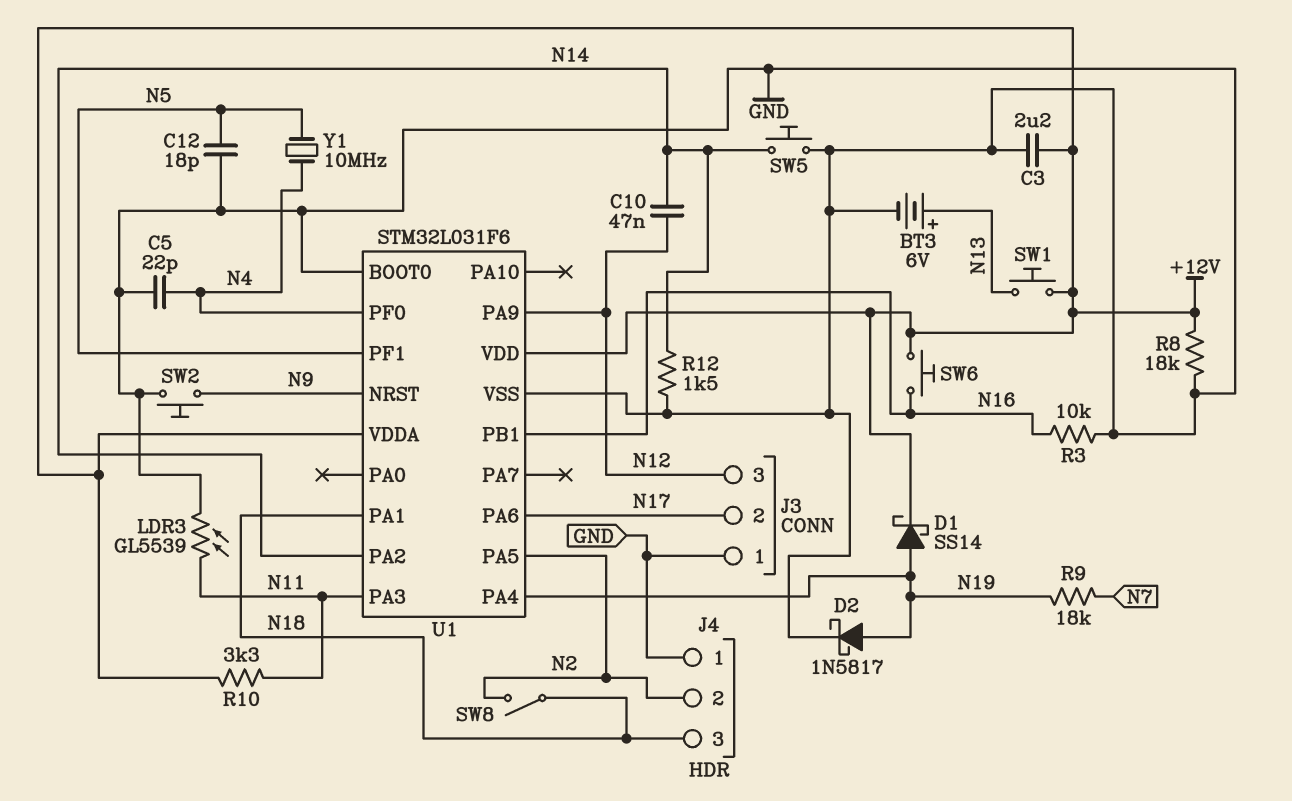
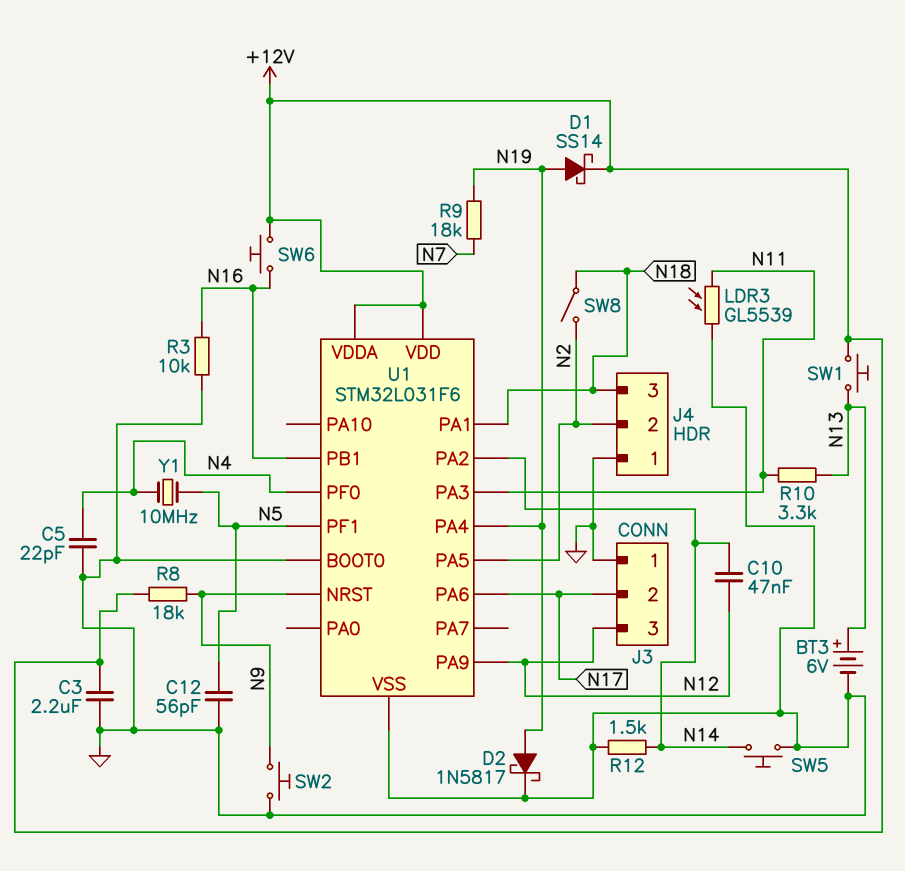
C12: 18pF (GND, N5) -> 56pF (GND, N5)
R8: 18k (+12V, GND) -> 18k (+12V, N9)
R10: 3.3k (+12V, N11) -> 3.3k (N11, N13)

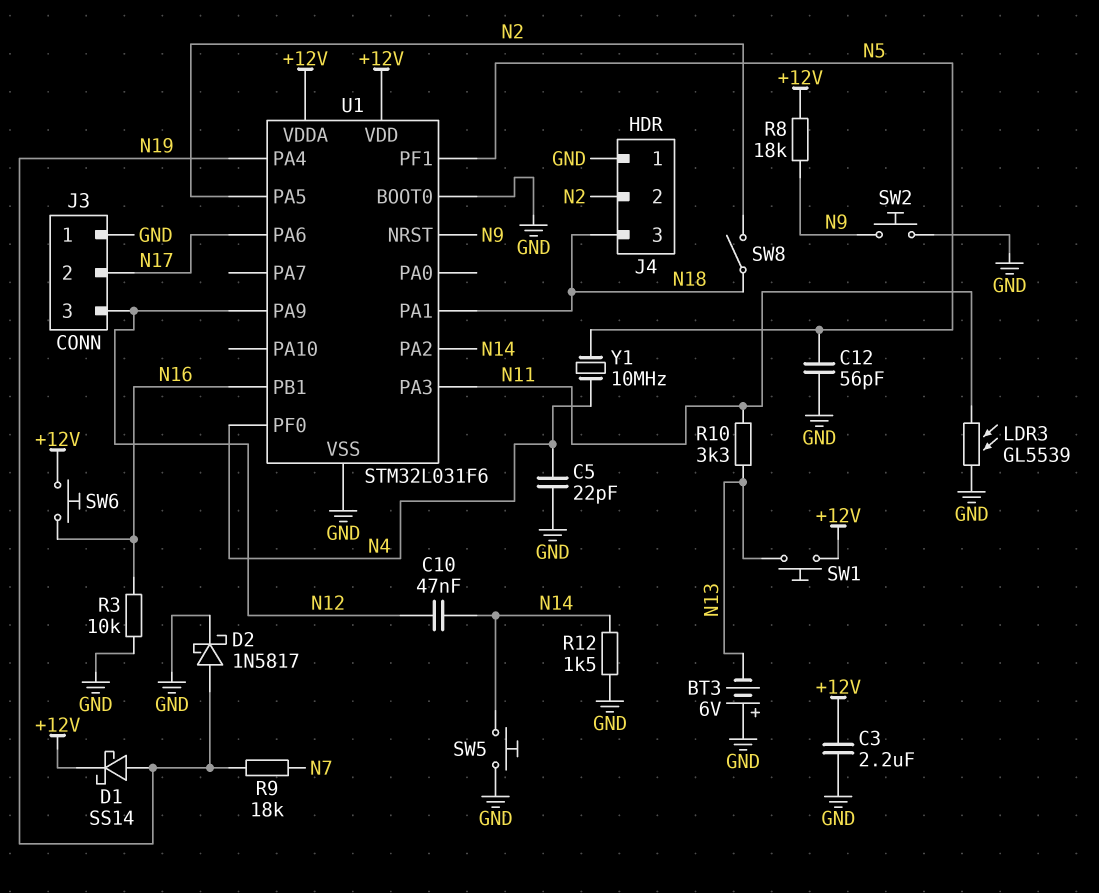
BT3: 6V (plus N13, minus GND) -> 6V (plus GND, minus N13)

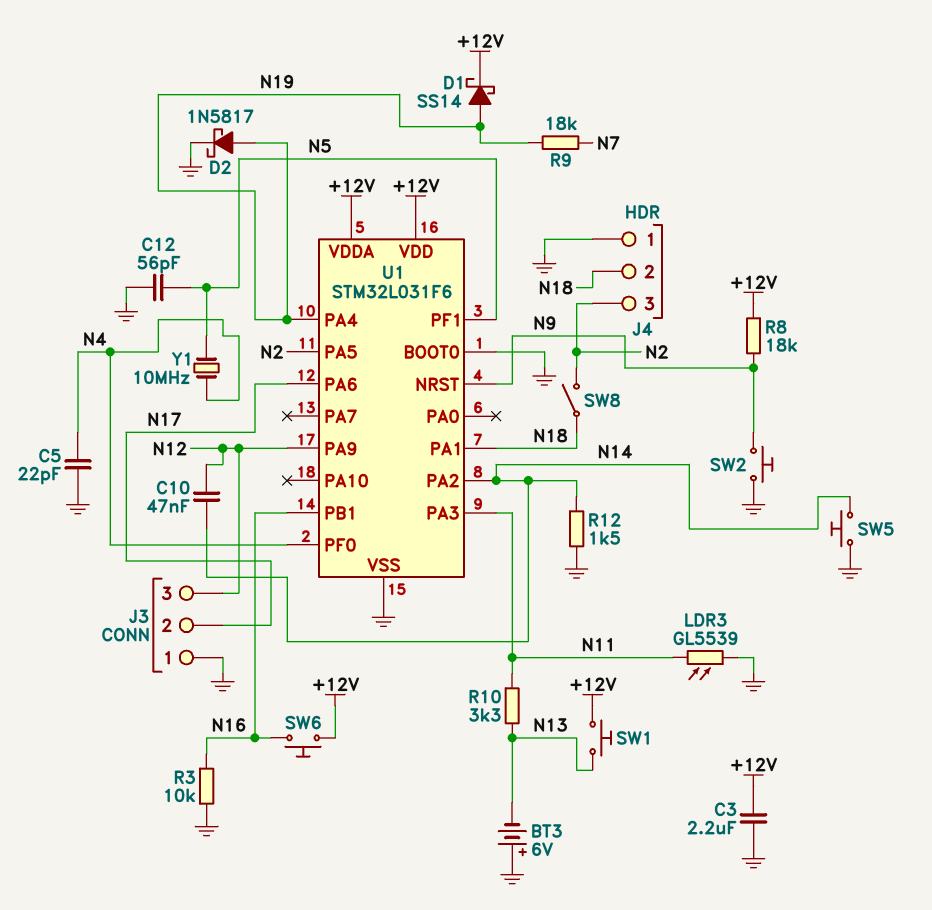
J4 pin 2: N2 -> N18
J4 pin 3: N18 -> N2

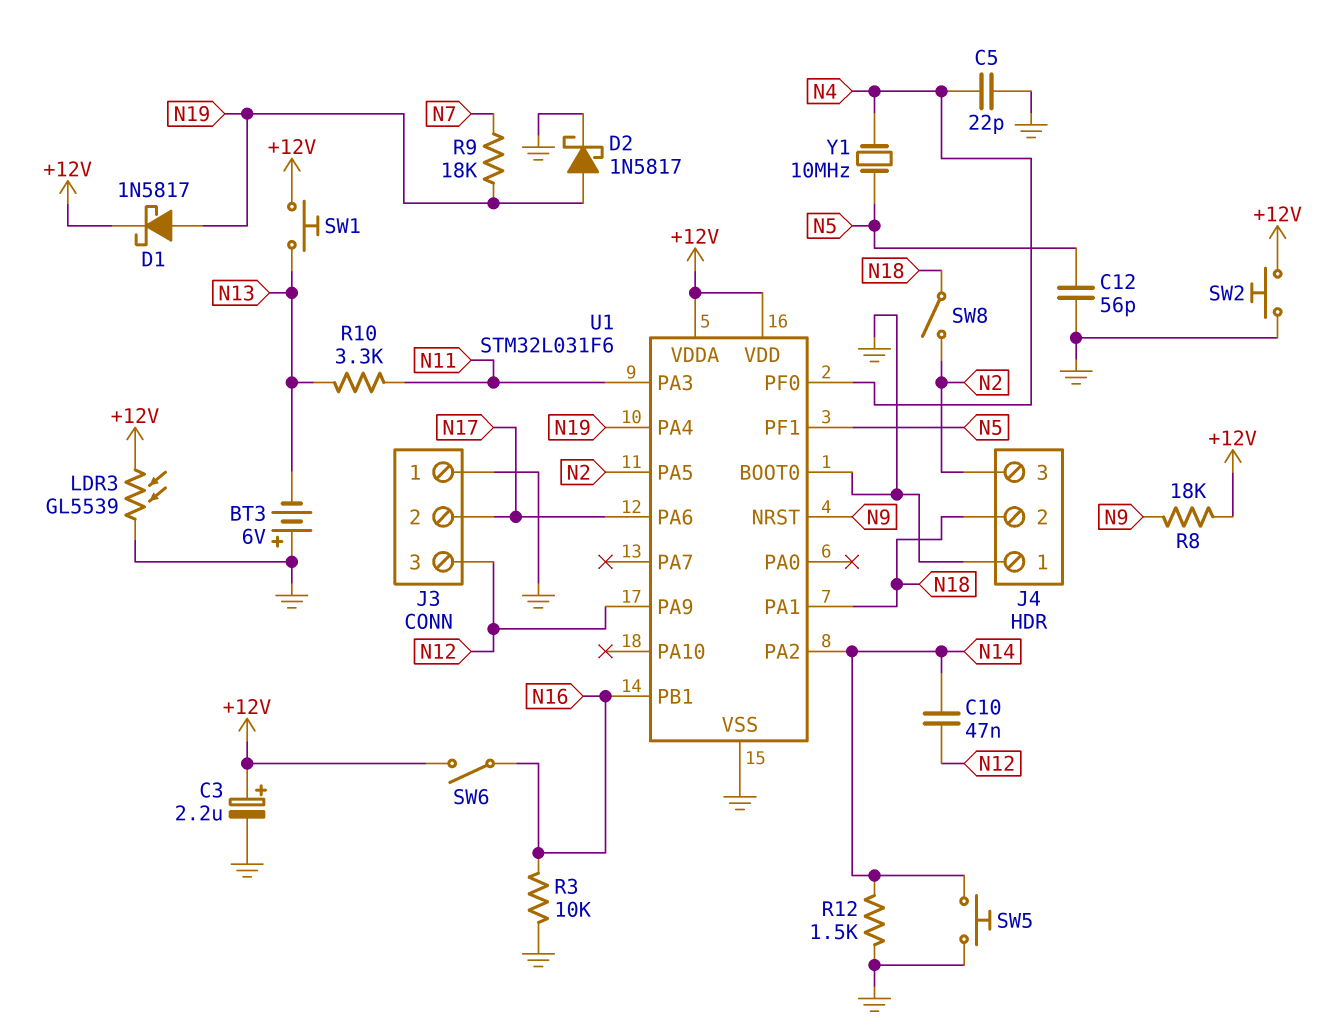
C3: 2.2uF (+12V, GND) -> 2.2uF (plus +12V, minus GND)
D1: schottky SS14 (A N19, K +12V) -> schottky 1N5817 (A N19, K +12V)
LDR3: GL5539 (GND, N11) -> GL5539 (+12V, GND)
SW2: button (GND, N9) -> button (+12V, GND)
SW6: button (+12V, N16) -> switch (+12V, N16)

